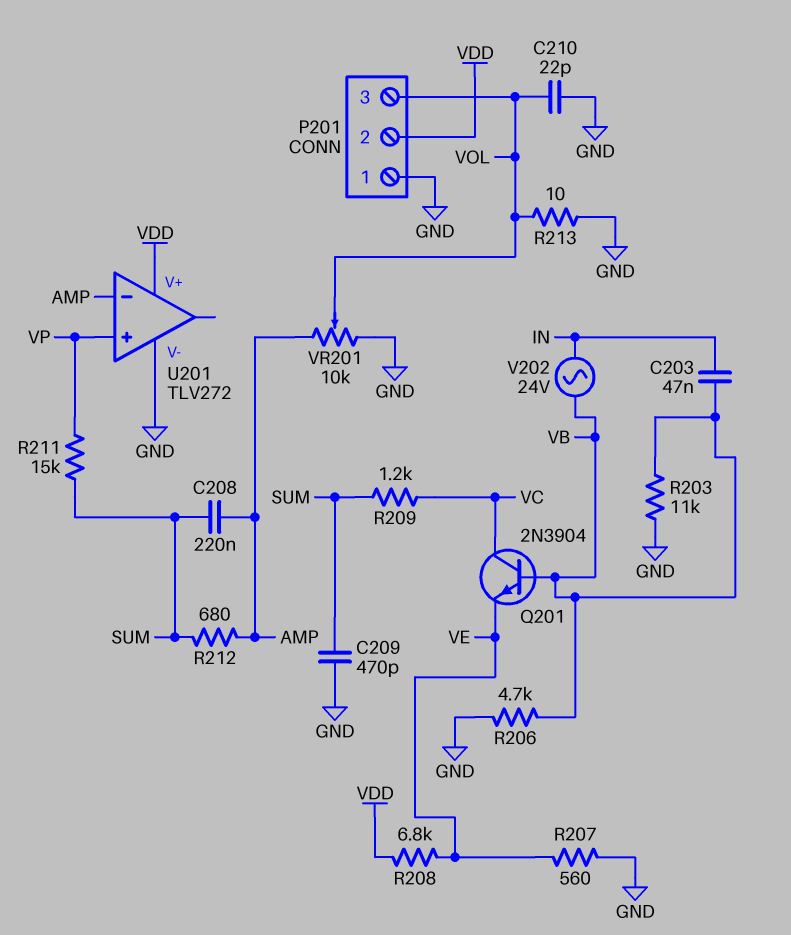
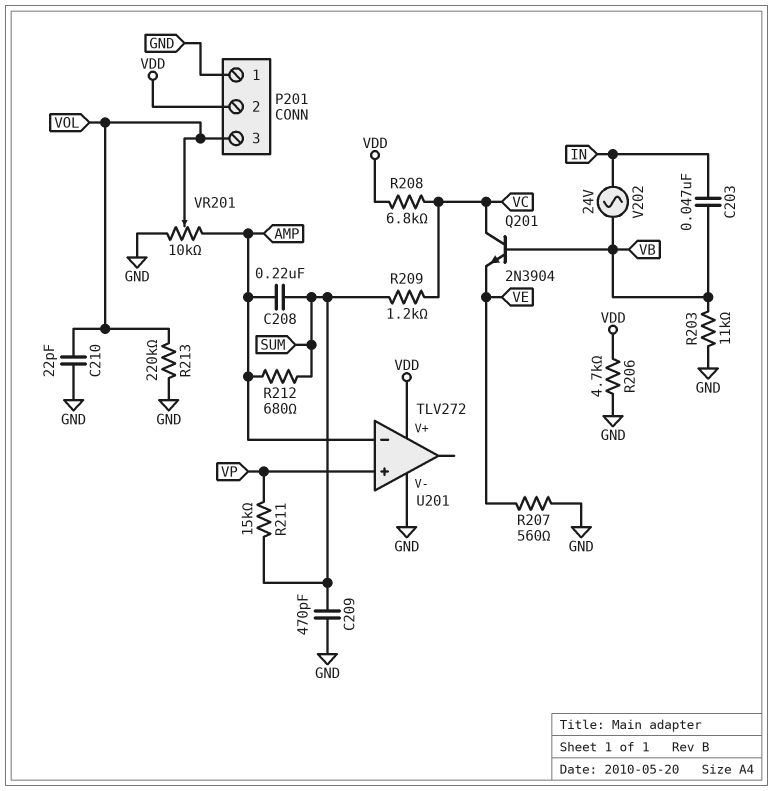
R206: 4.7k (GND, VB) -> 4.7k (GND, VDD)
R208: 6.8k (VDD, VE) -> 6.8k (VC, VDD)
R213: 10 (GND, VOL) -> 220k (GND, VOL)

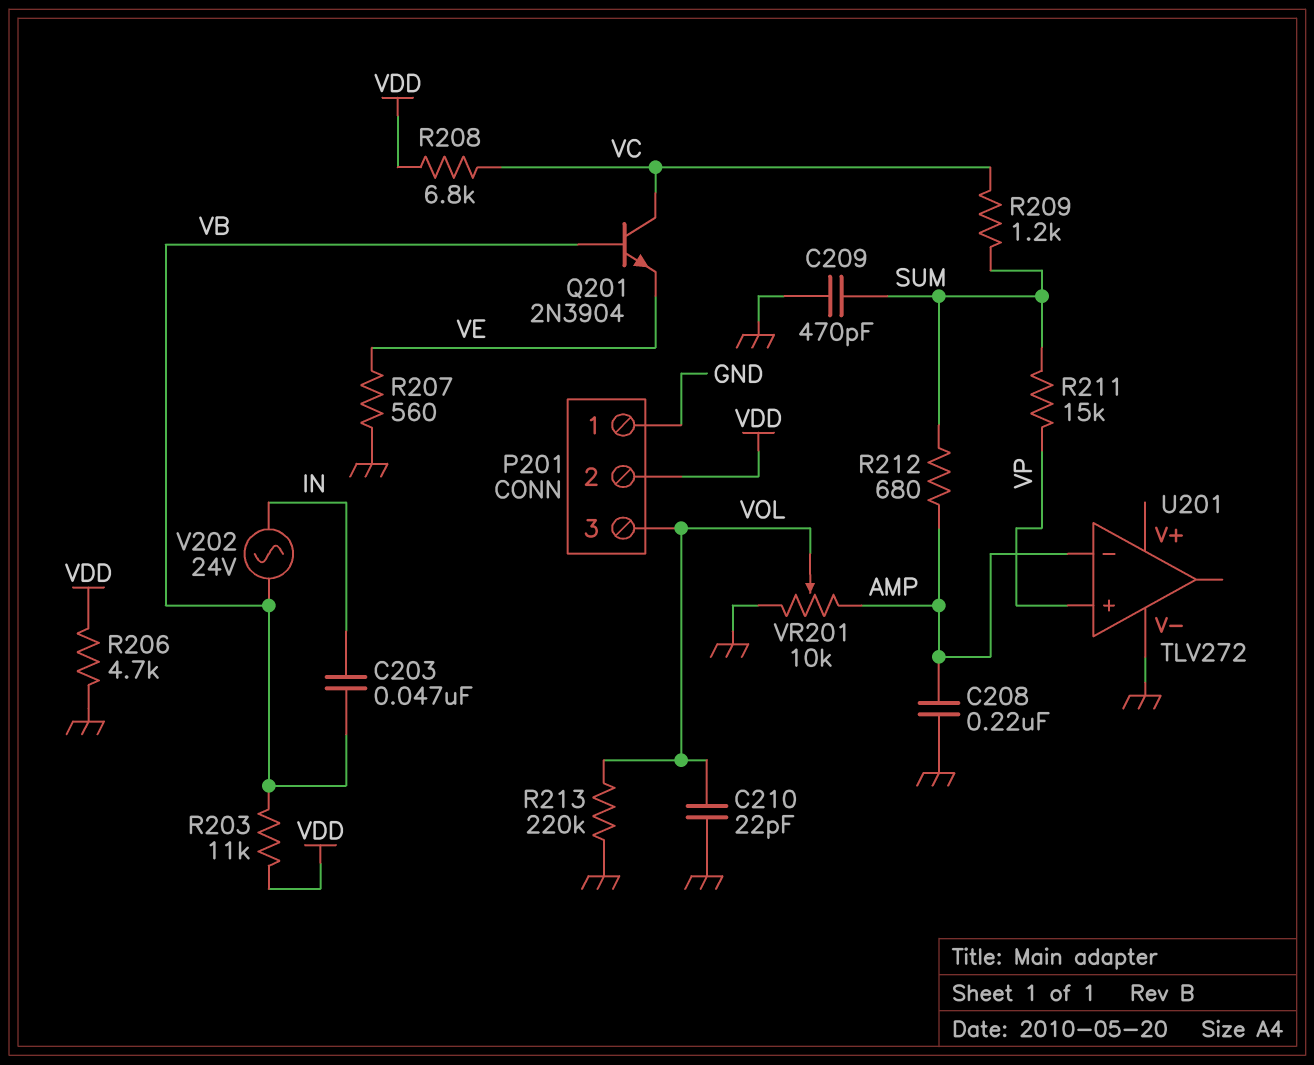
C208: 220nF (AMP, SUM) -> 220nF (AMP, GND)
R203: 11k (GND, VB) -> 11k (VB, VDD)
U201 pin V+: VDD -> none

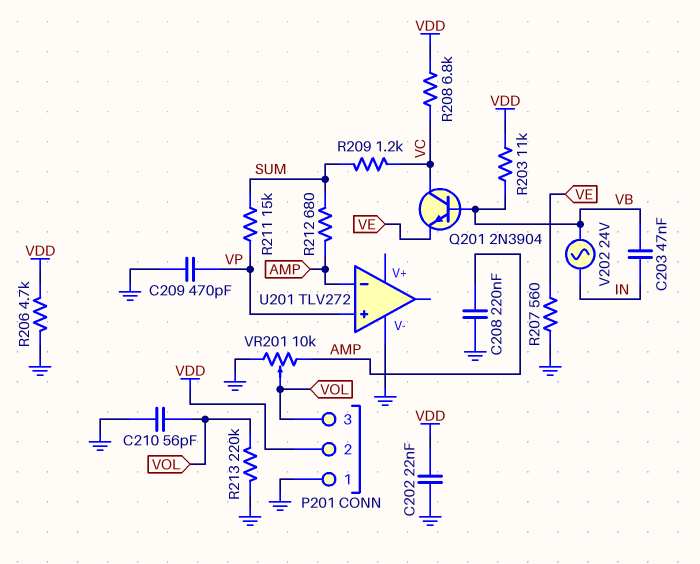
C202: none -> 22nF (GND, VDD)
C209: 470pF (GND, SUM) -> 470pF (GND, VP)
C210: 22pF (GND, VOL) -> 56pF (GND, VOL)

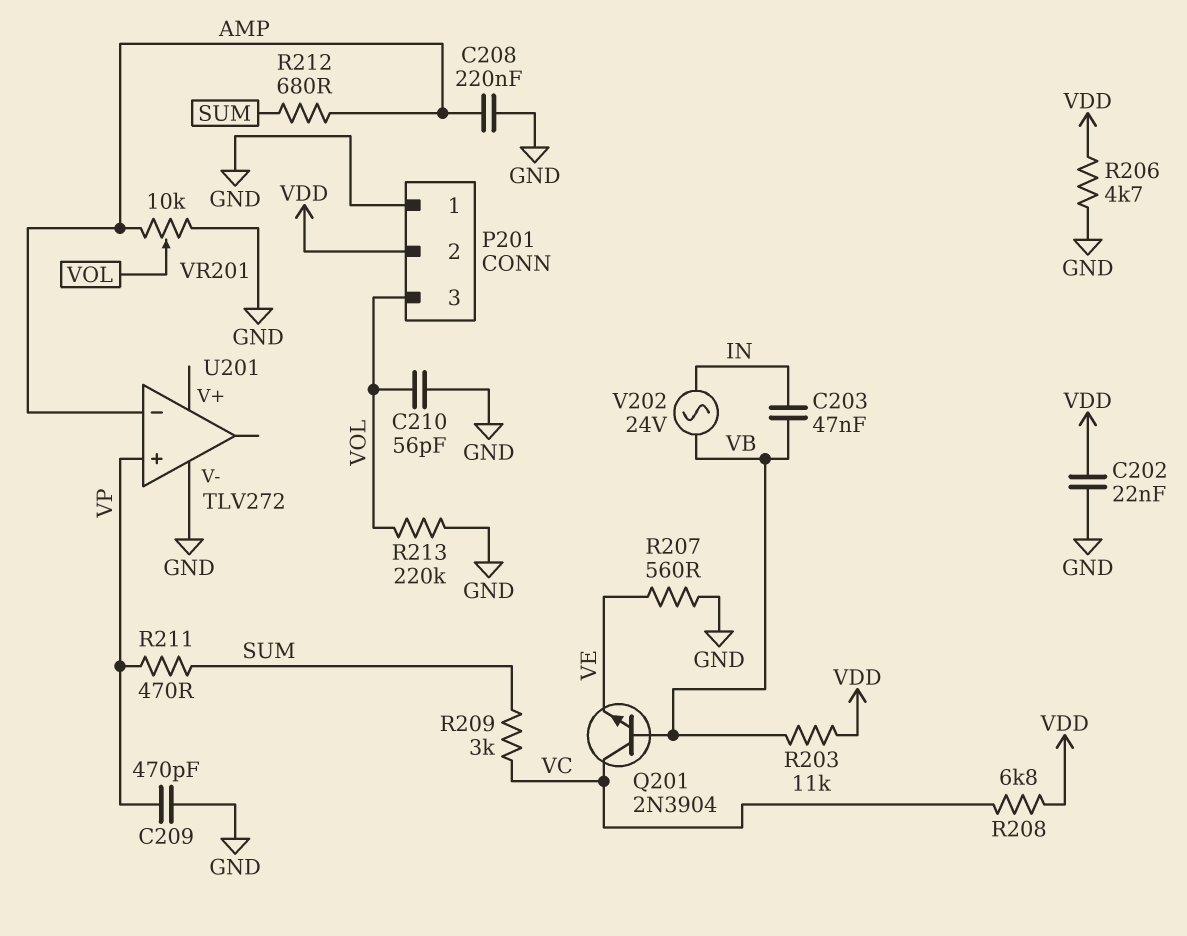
R209: 1.2k (SUM, VC) -> 3k (SUM, VC)
R211: 15k (SUM, VP) -> 470 (SUM, VP)

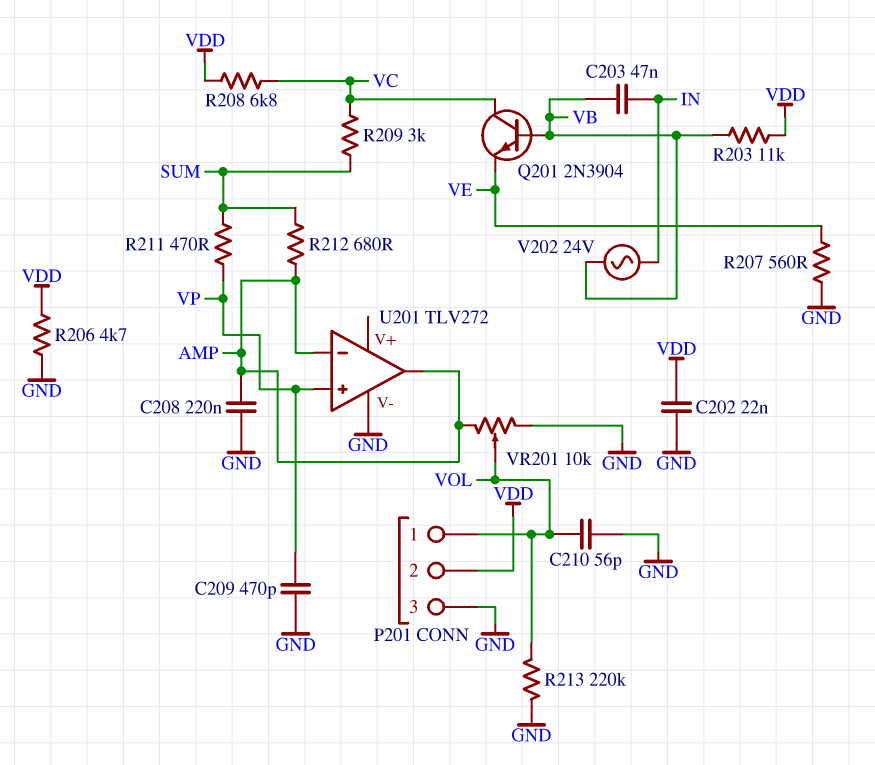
P201 pin 1: GND -> VOL
P201 pin 3: VOL -> GND
U201 pin out: none -> AMP

